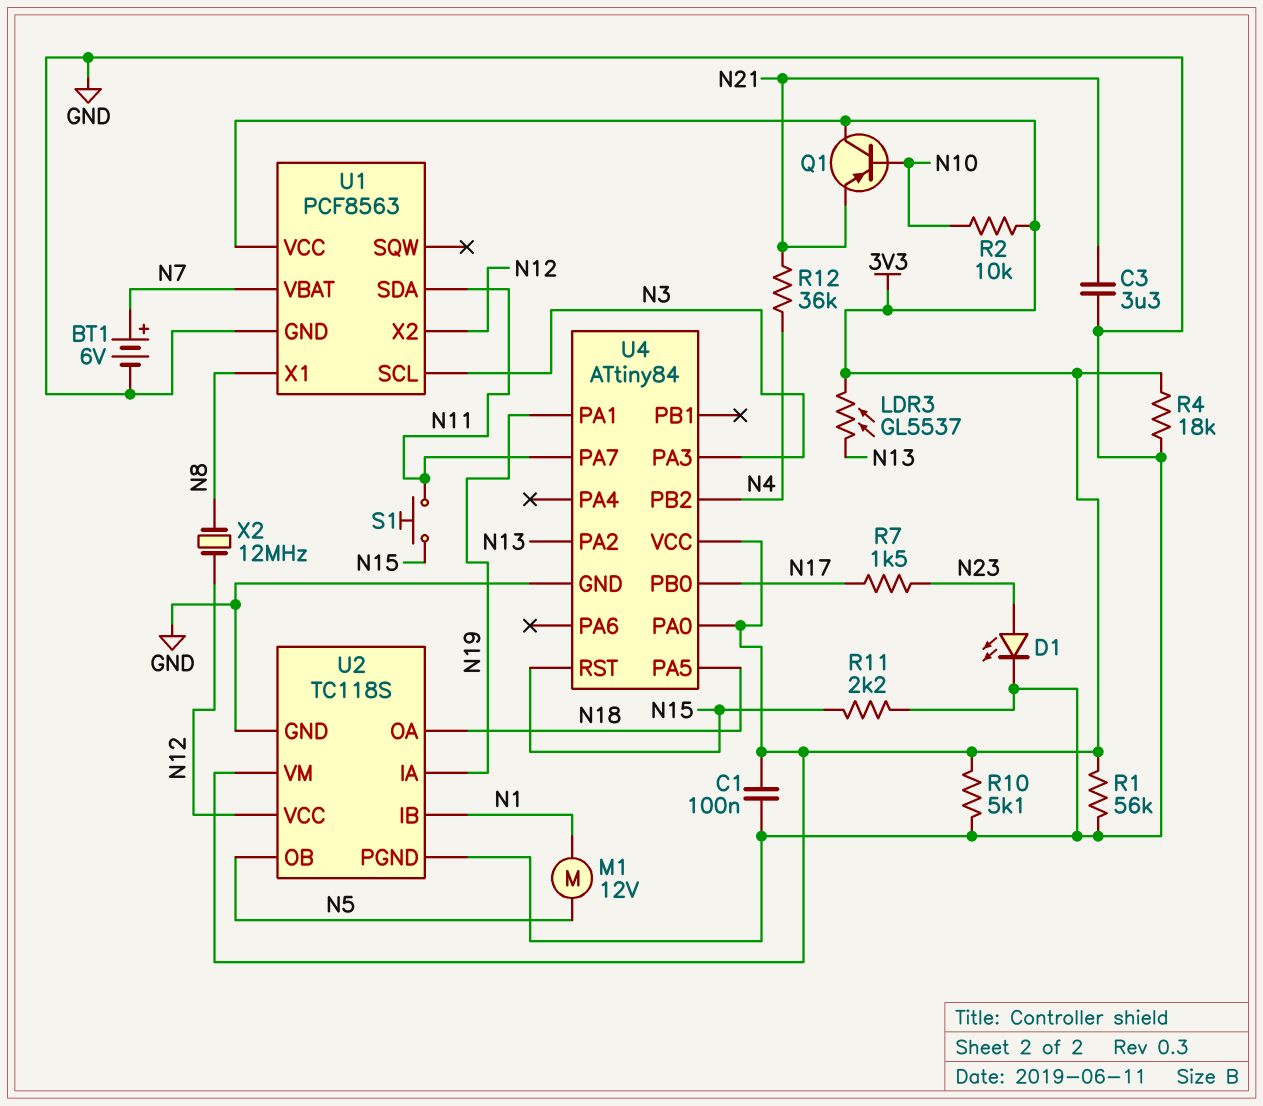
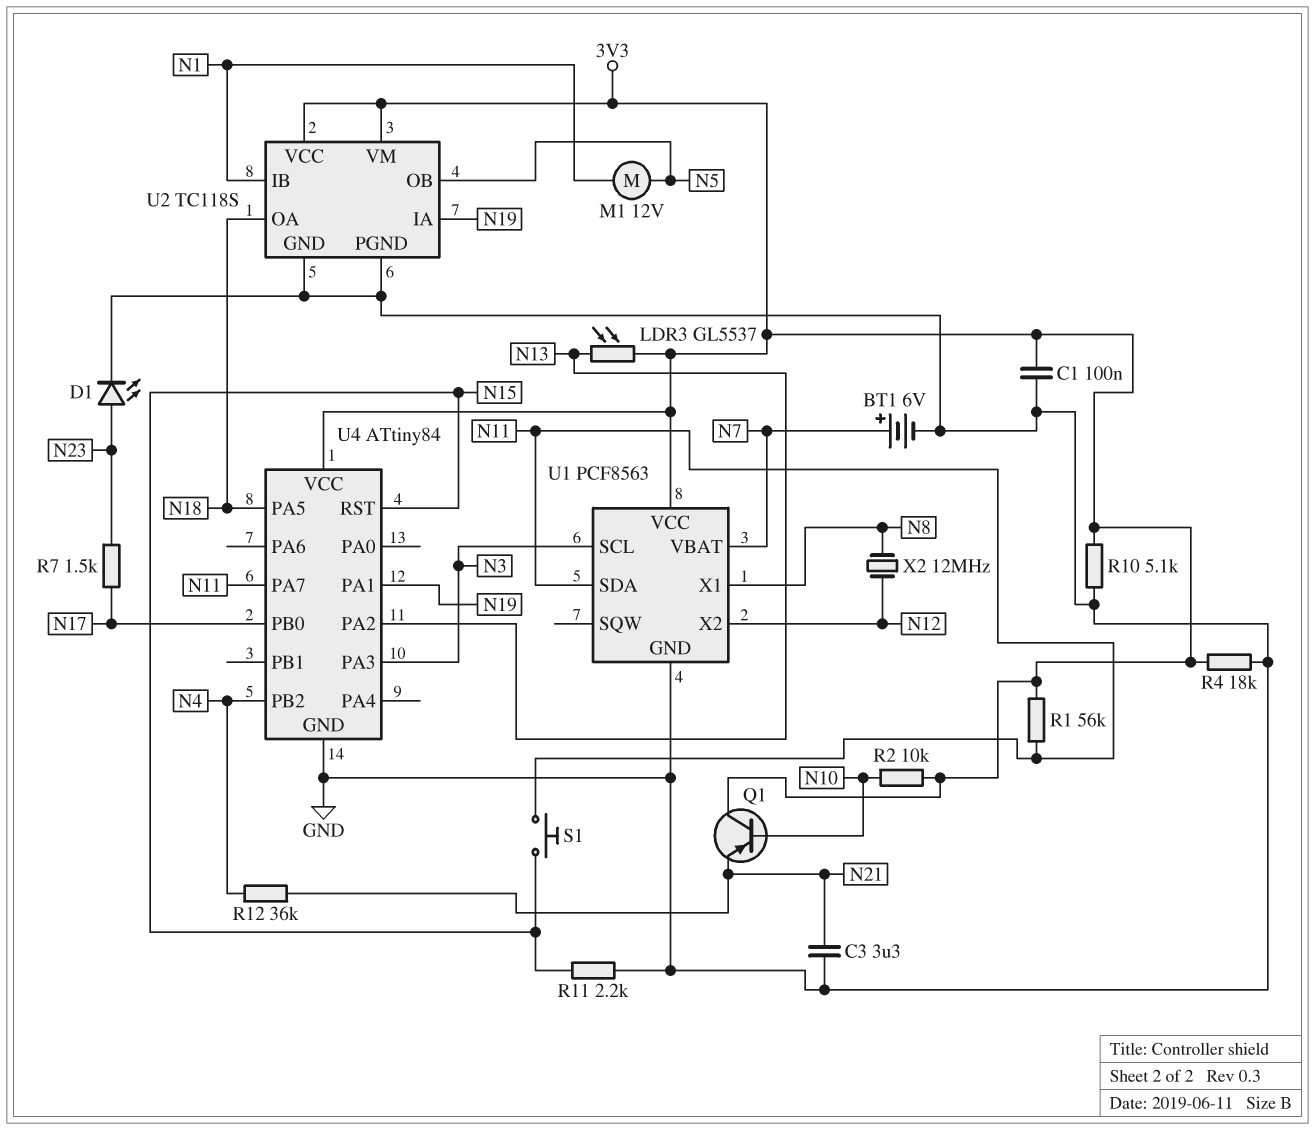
R1: 56k (3V3, GND) -> 56k (3V3, N11)
U2 pin VCC: N12 -> 3V3
U4 pin PA0: 3V3 -> none

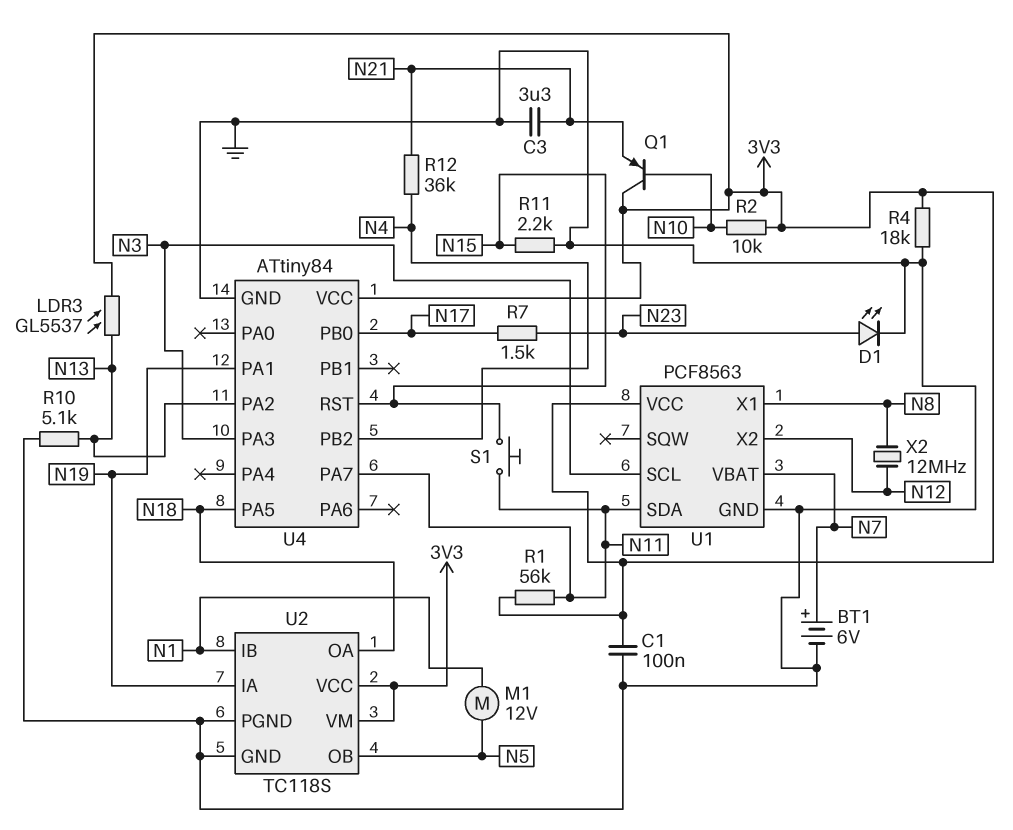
R10: 5.1k (3V3, GND) -> 5.1k (GND, N13)

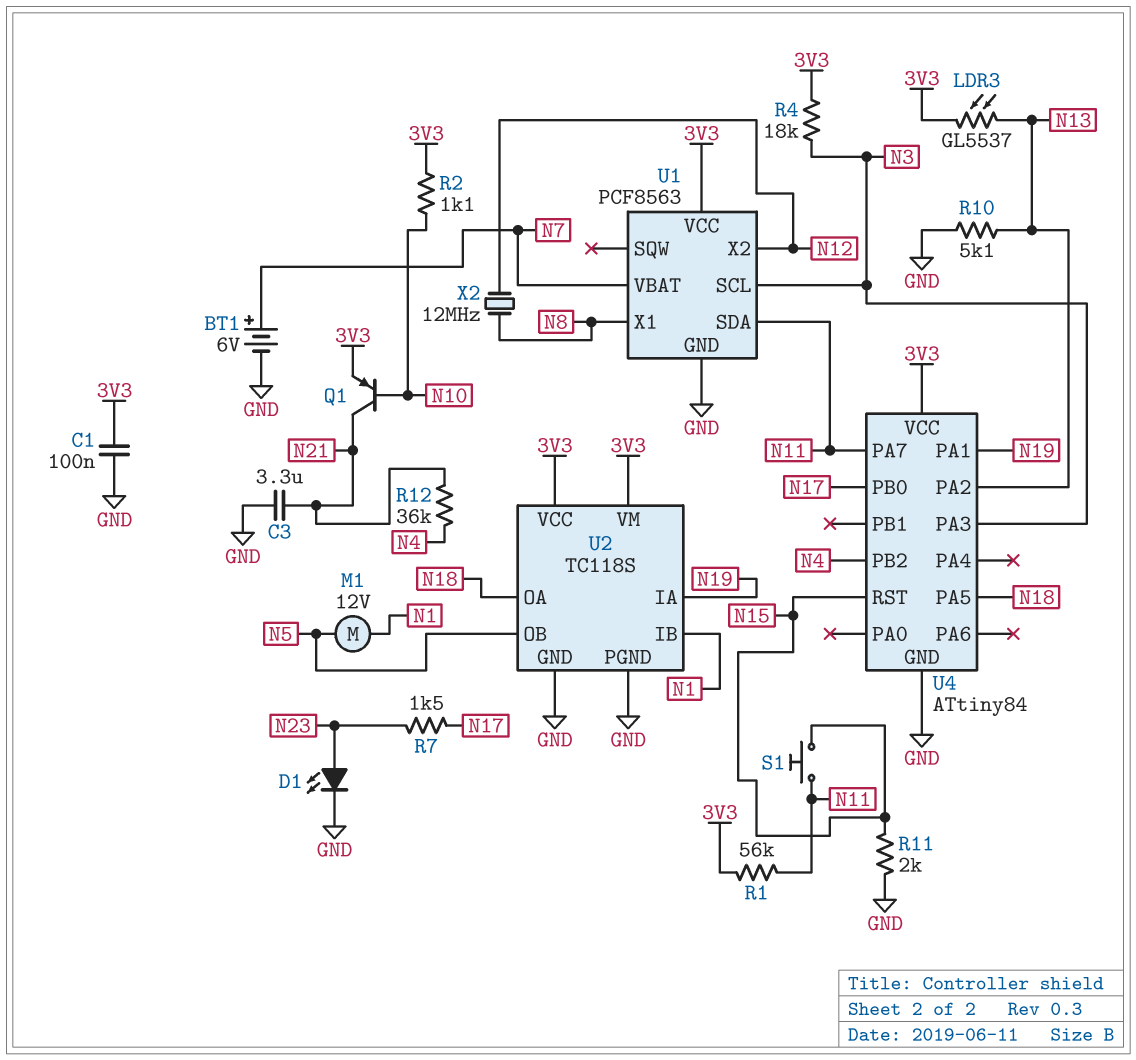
Q1: PNP (B N10, C 3V3, E N21) -> PNP (B N10, C N21, E 3V3)
R2: 10k (3V3, N10) -> 1.1k (3V3, N10)
R4: 18k (3V3, GND) -> 18k (3V3, N3)
R11: 2.2k (GND, N15) -> 2k (GND, N15)

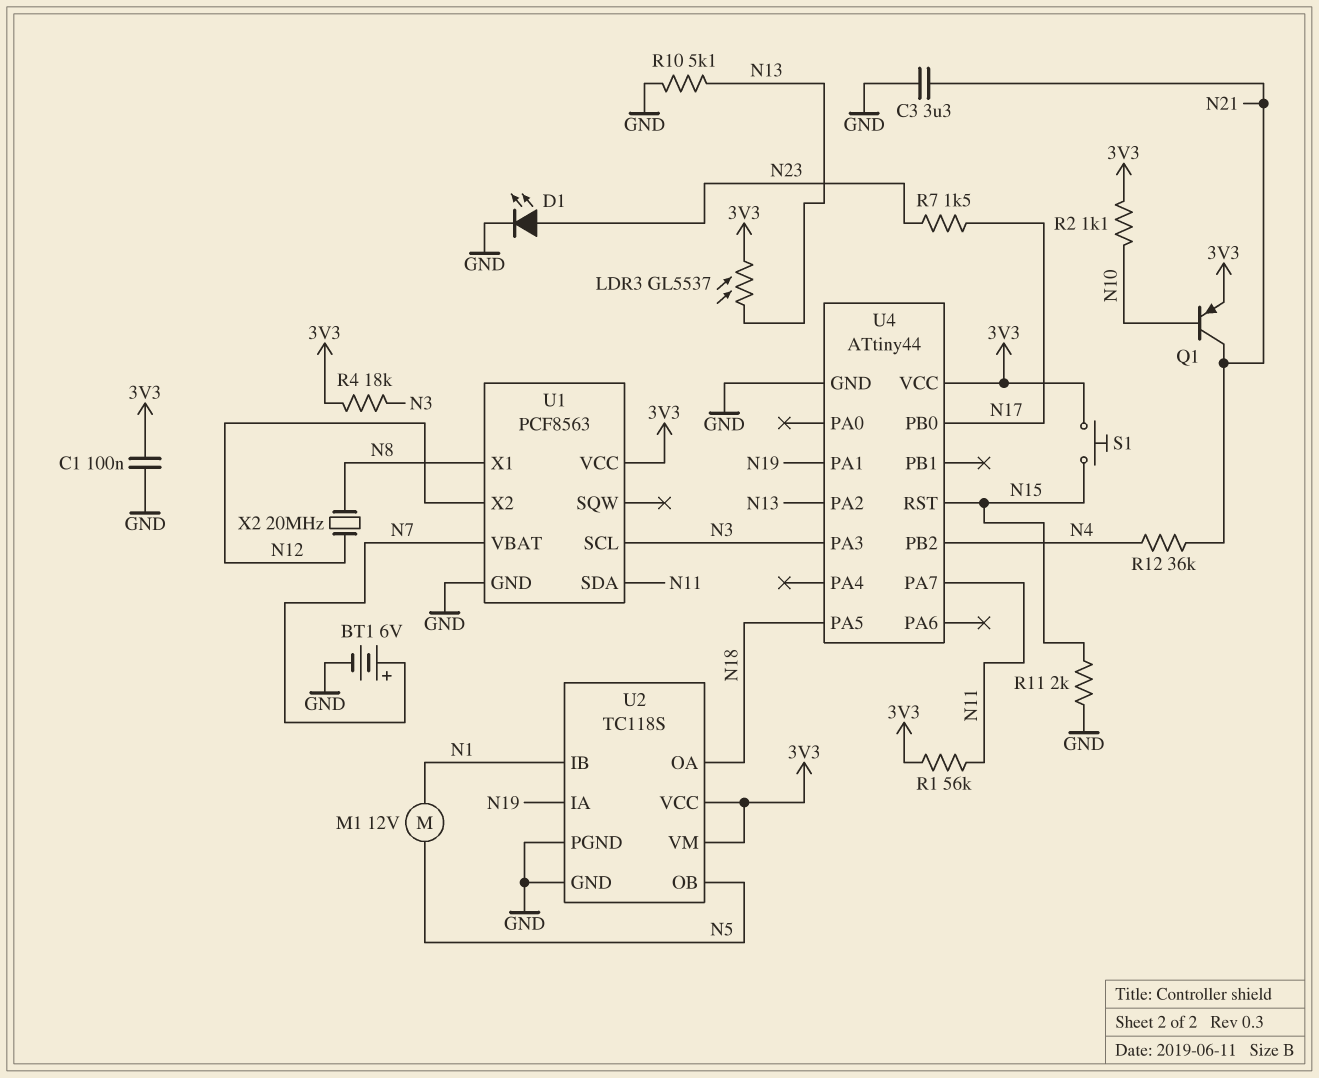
S1: button (N11, N15) -> button (3V3, N15)
U4: ATtiny84 -> ATtiny44
X2: 12MHz (N8, N12) -> 20MHz (N8, N12)

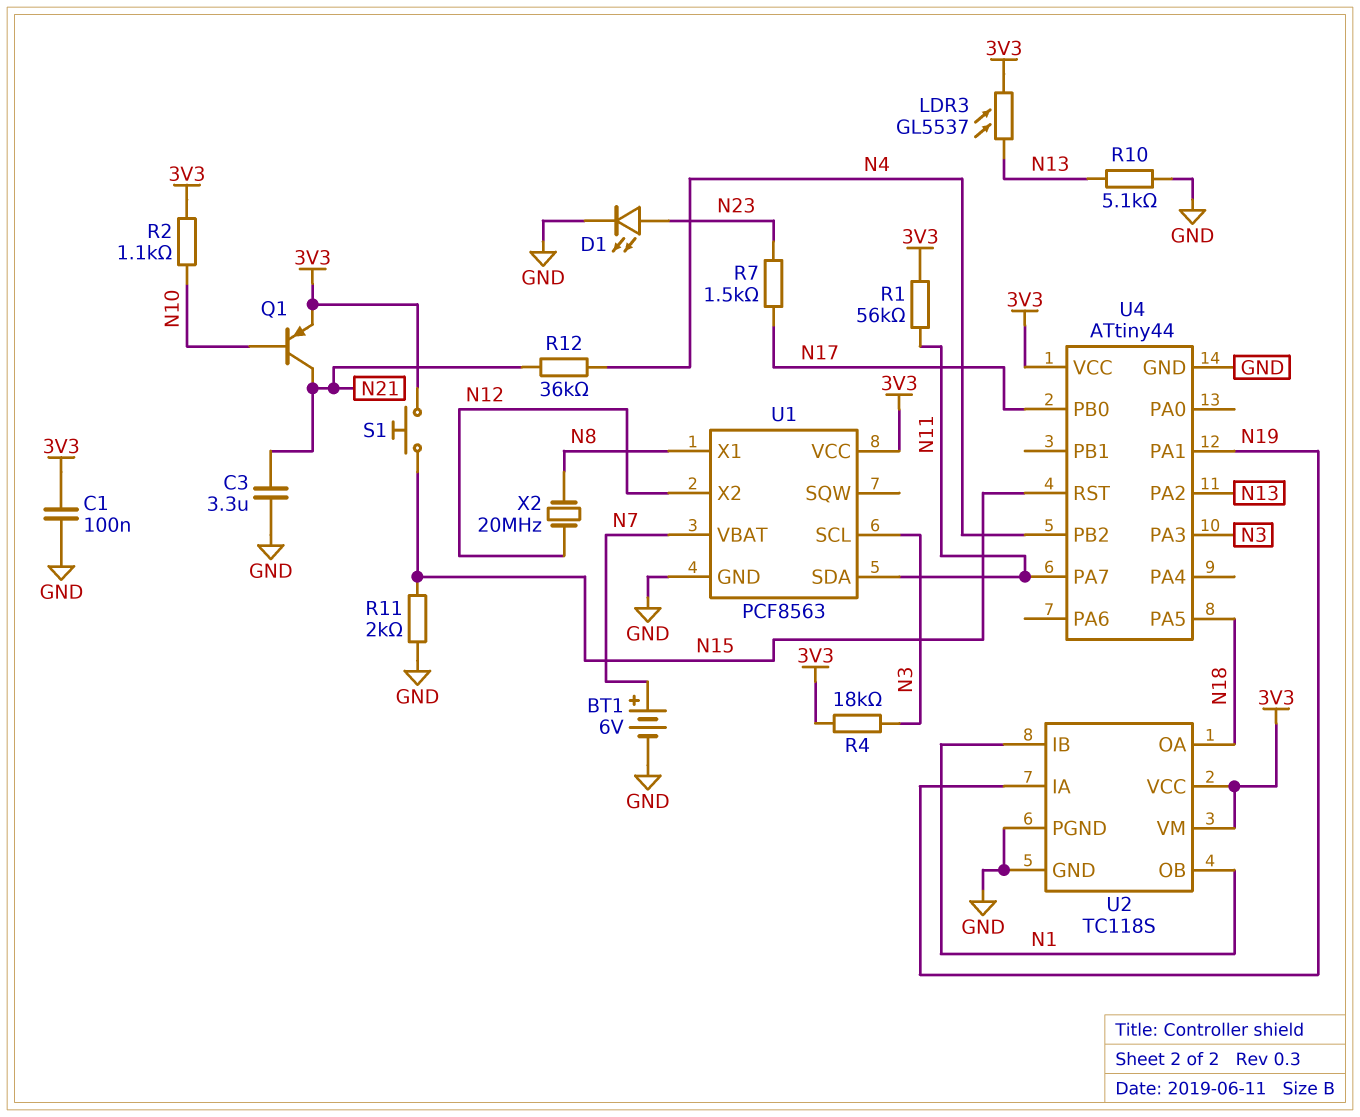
M1: motor 12V (N1, N5) -> none
U2 pin OB: N5 -> N1

